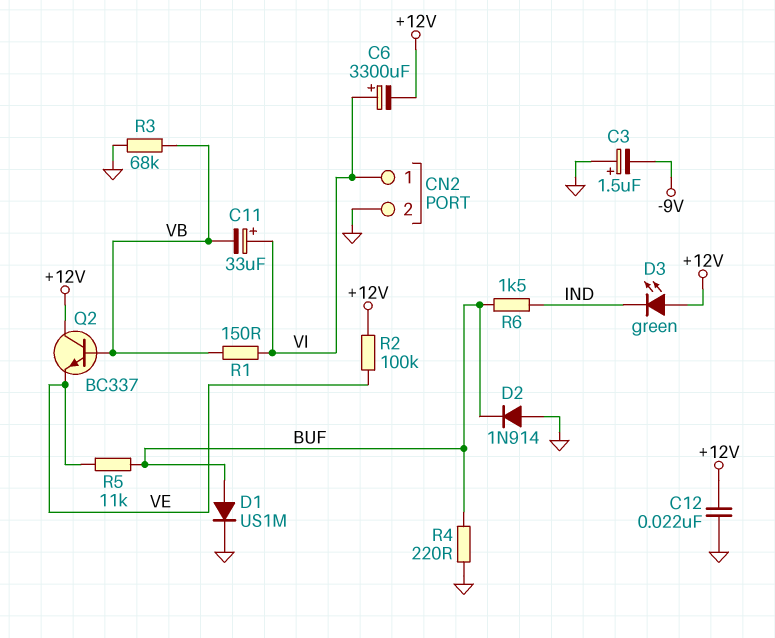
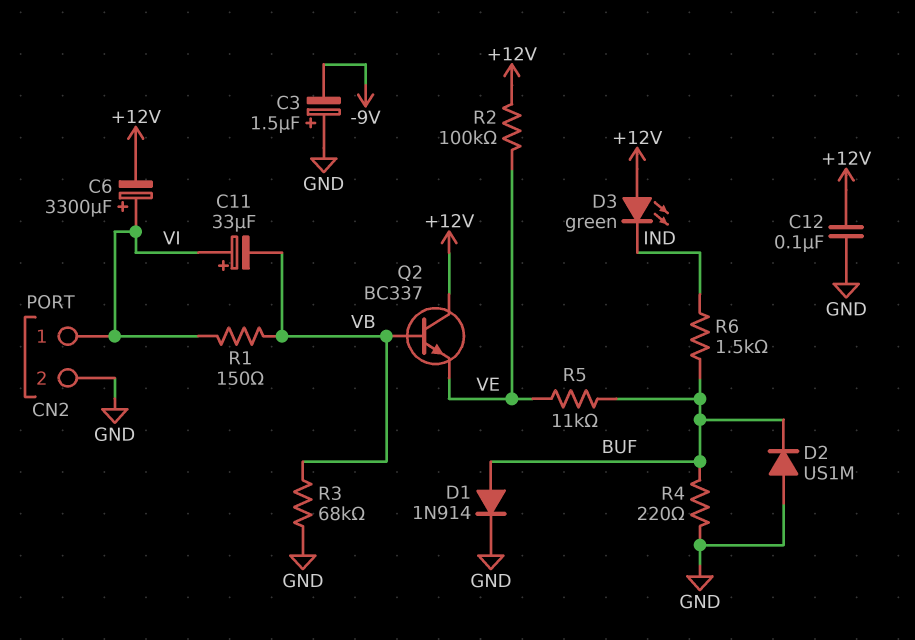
C12: 22nF (+12V, GND) -> 100nF (+12V, GND)
D1: diode US1M (A BUF, K GND) -> diode 1N914 (A BUF, K GND)
D2: diode 1N914 (A GND, K BUF) -> diode US1M (A GND, K BUF)

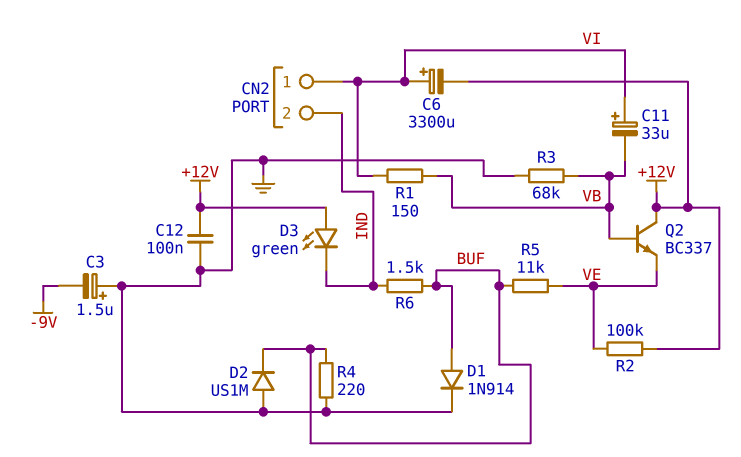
CN2 pin 2: GND -> IND

